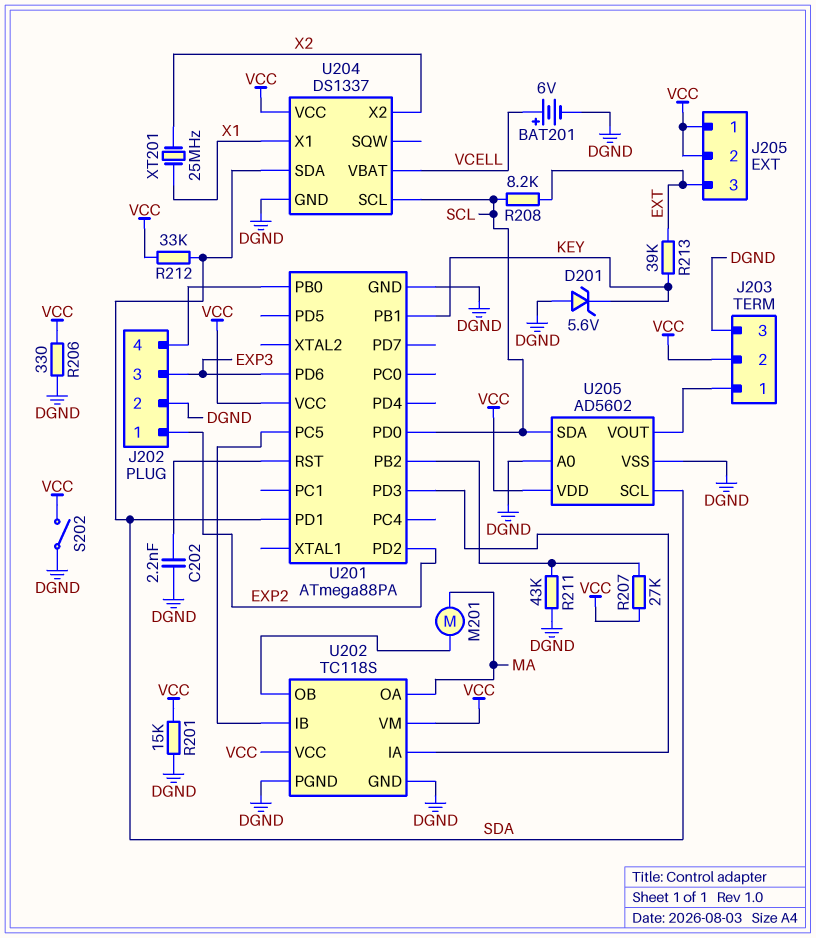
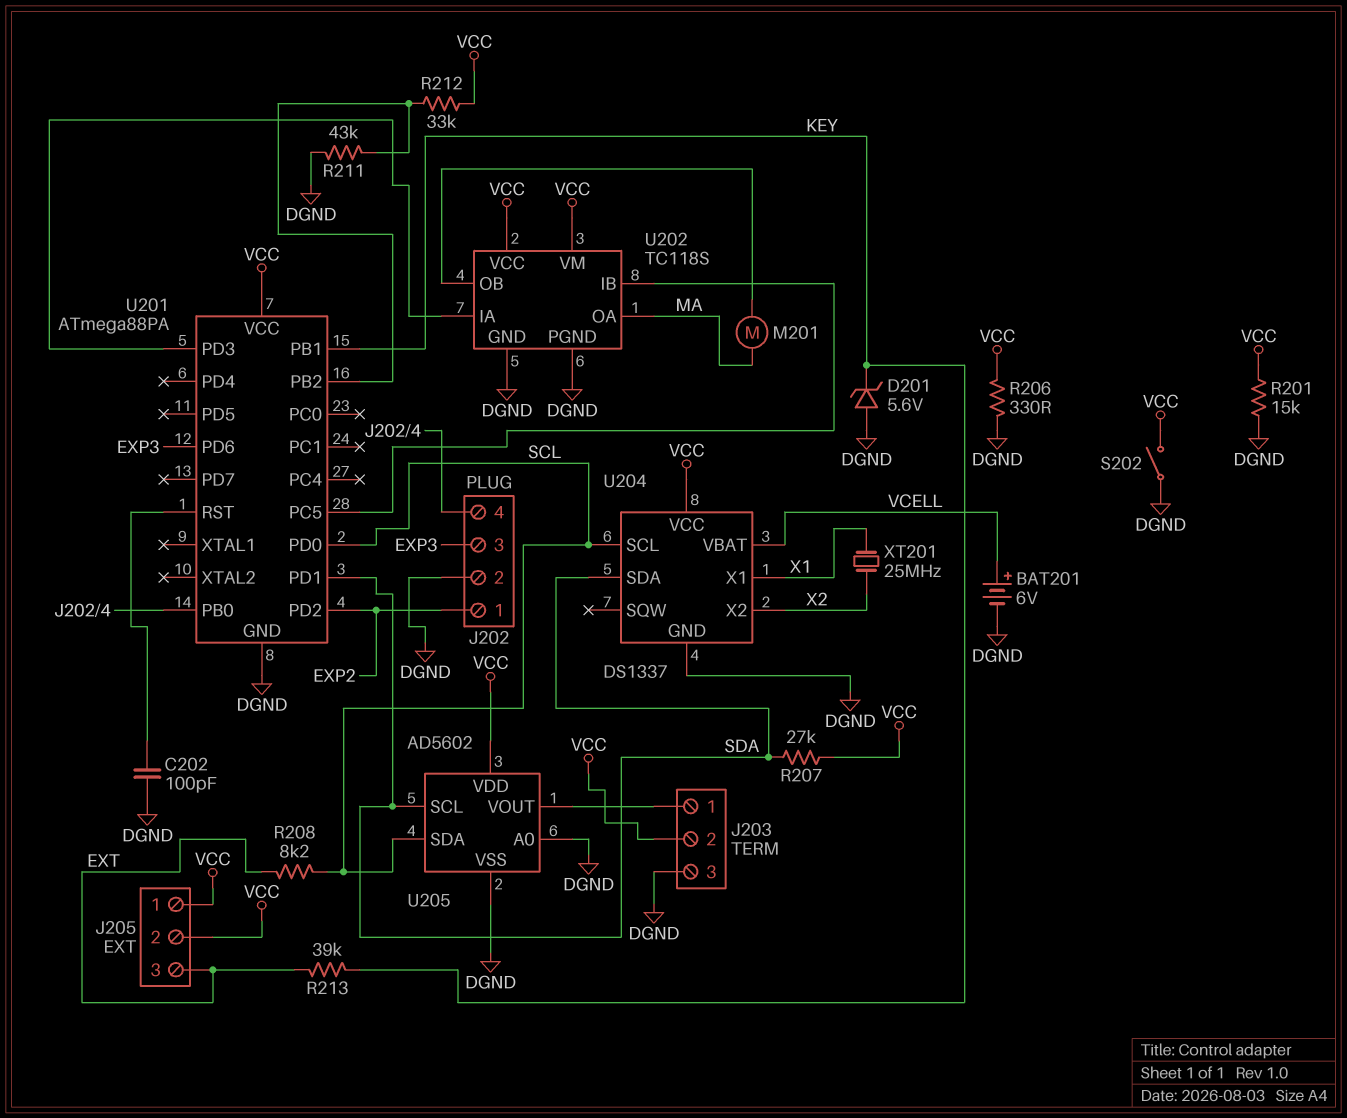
C202: 2.2nF (DGND, U201/RST) -> 100pF (DGND, U201/RST)
R207: 27k (U201/PB2, VCC) -> 27k (SDA, VCC)
R212: 33k (SDA, VCC) -> 33k (U201/PB2, VCC)

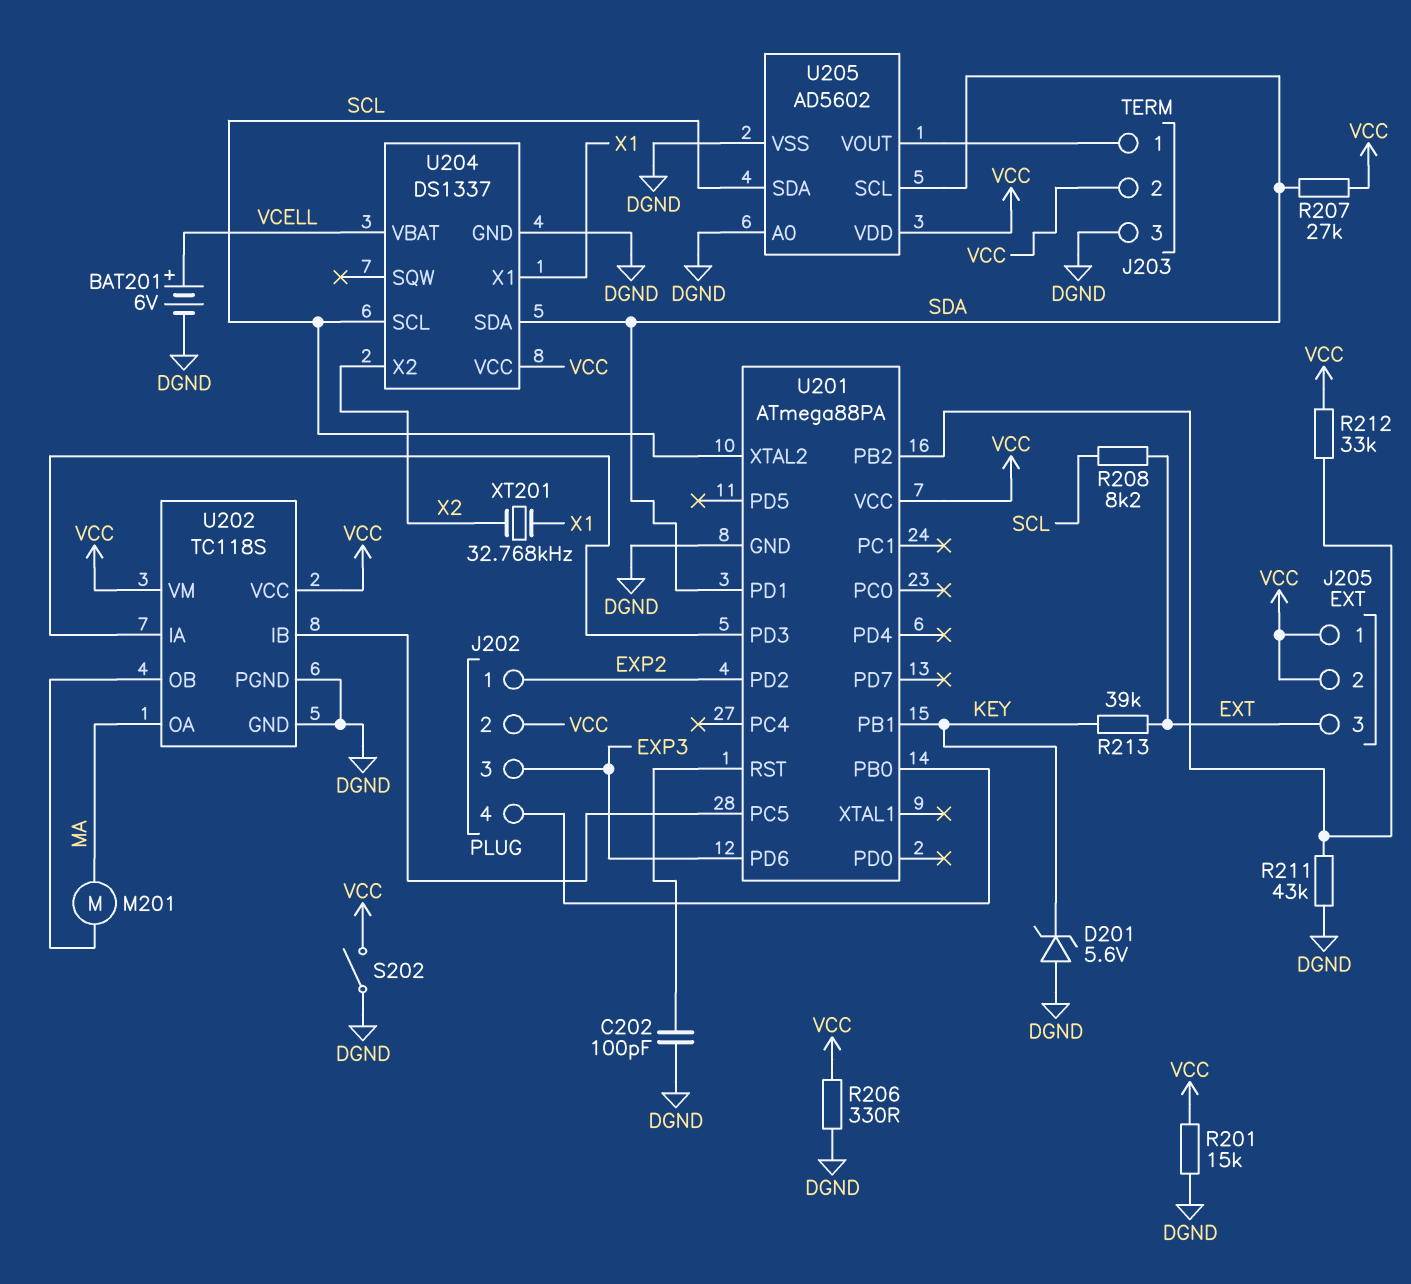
J202 pin 2: DGND -> VCC
U201 pin PD0: SCL -> none
U201 pin XTAL2: none -> SCL
XT201: 25MHz (X1, X2) -> 32.768kHz (X1, X2)

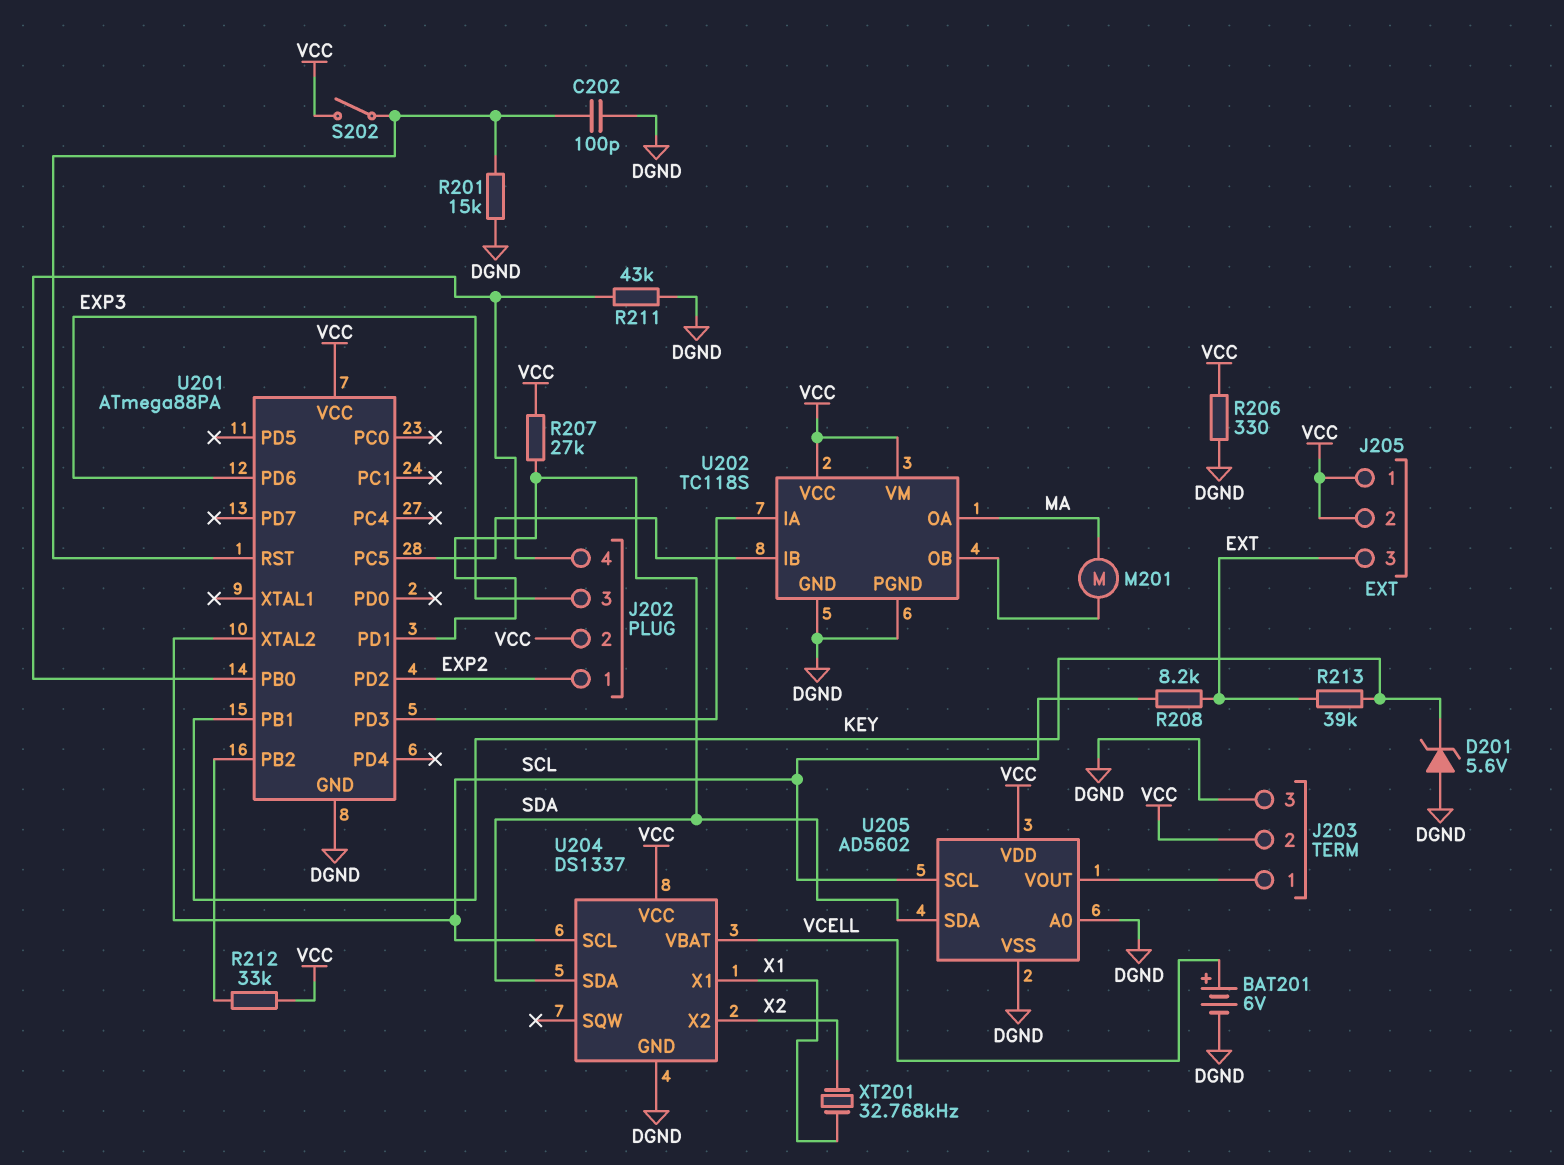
R201: 15k (DGND, VCC) -> 15k (DGND, U201/RST)
R211: 43k (DGND, U201/PB2) -> 43k (DGND, J202/4)
S202: switch (DGND, VCC) -> switch (U201/RST, VCC)
U205 pin SCL: SDA -> SCL
U205 pin SDA: SCL -> SDA

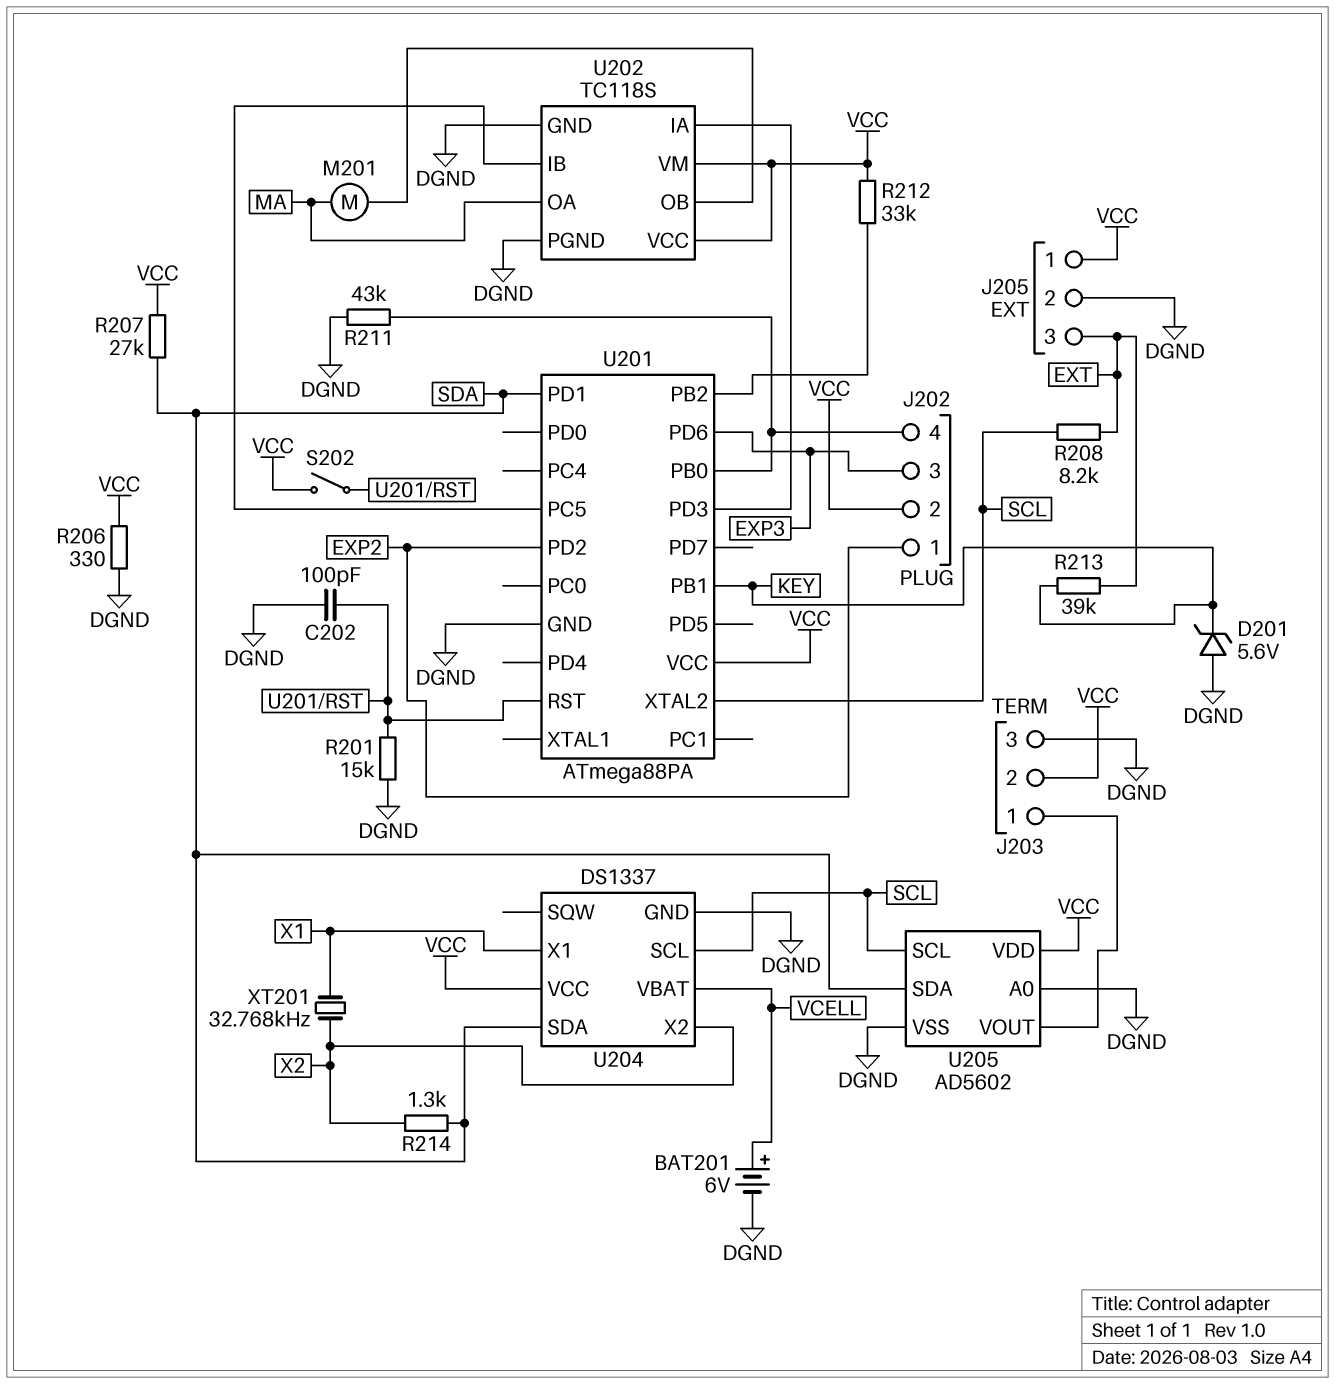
J205 pin 2: VCC -> DGND
R214: none -> 1.3k (SDA, X2)

